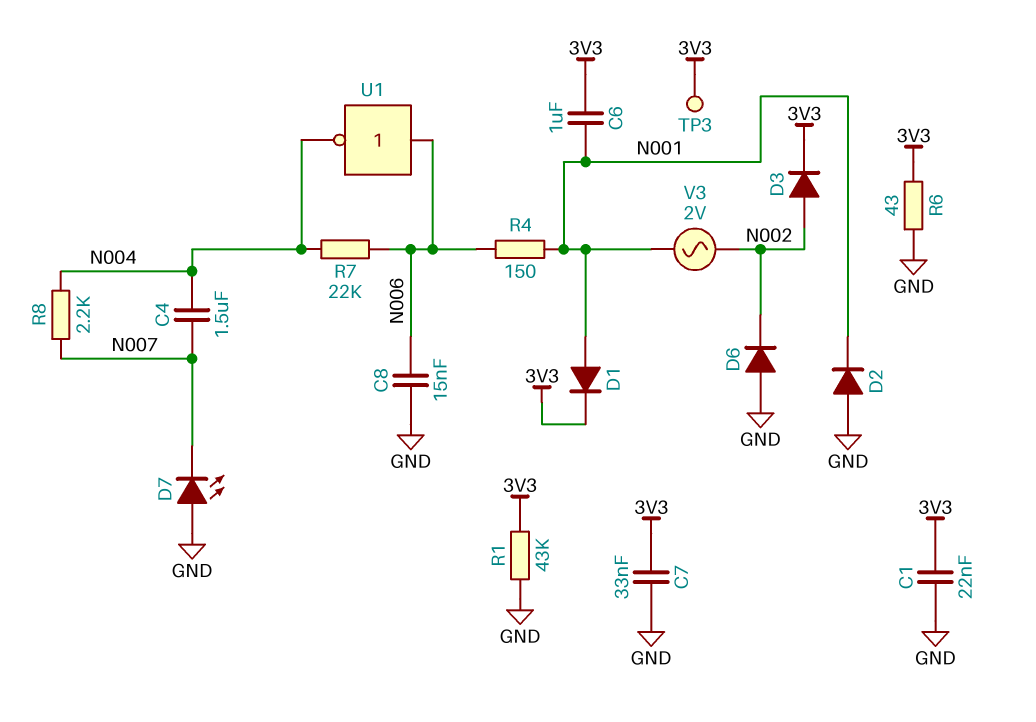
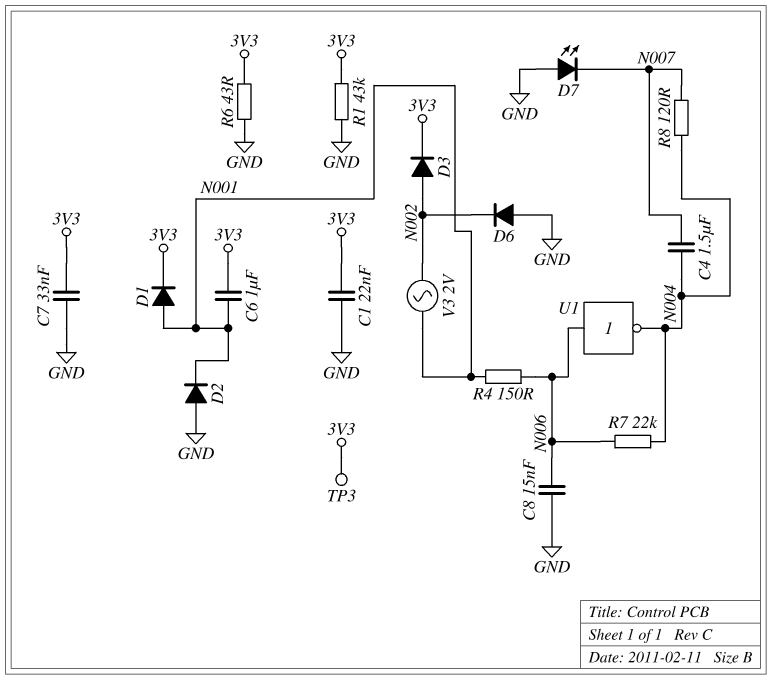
R8: 2.2k (N004, N007) -> 120 (N004, N007)

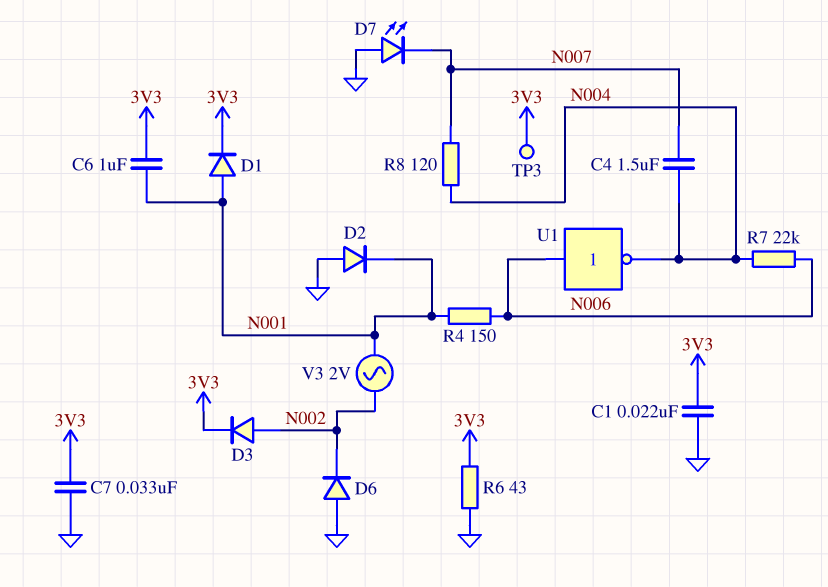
C8: 15nF (GND, N006) -> none
R1: 43k (3V3, GND) -> none

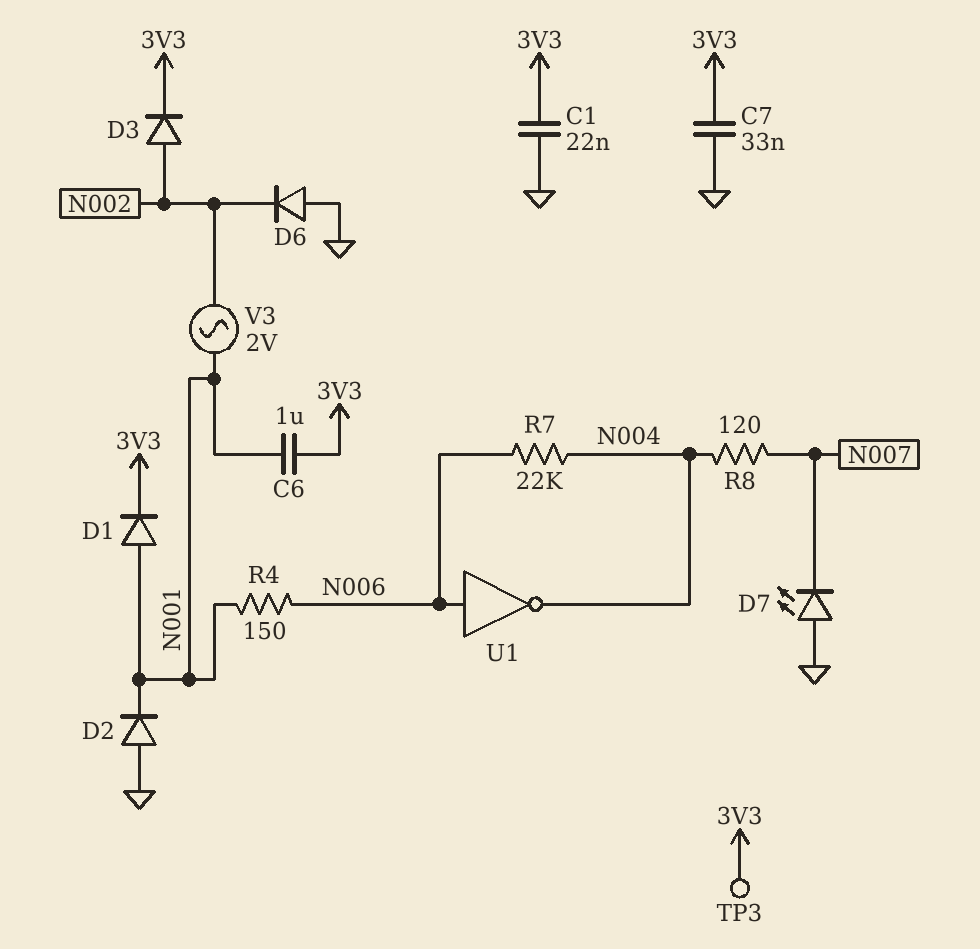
C4: 1.5uF (N004, N007) -> none
R6: 43 (3V3, GND) -> none

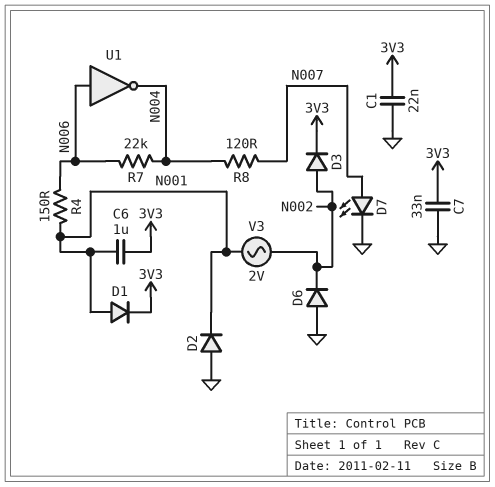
D7: LED (A GND, K N007) -> LED (A N007, K GND)
TP3: test point (3V3) -> none

